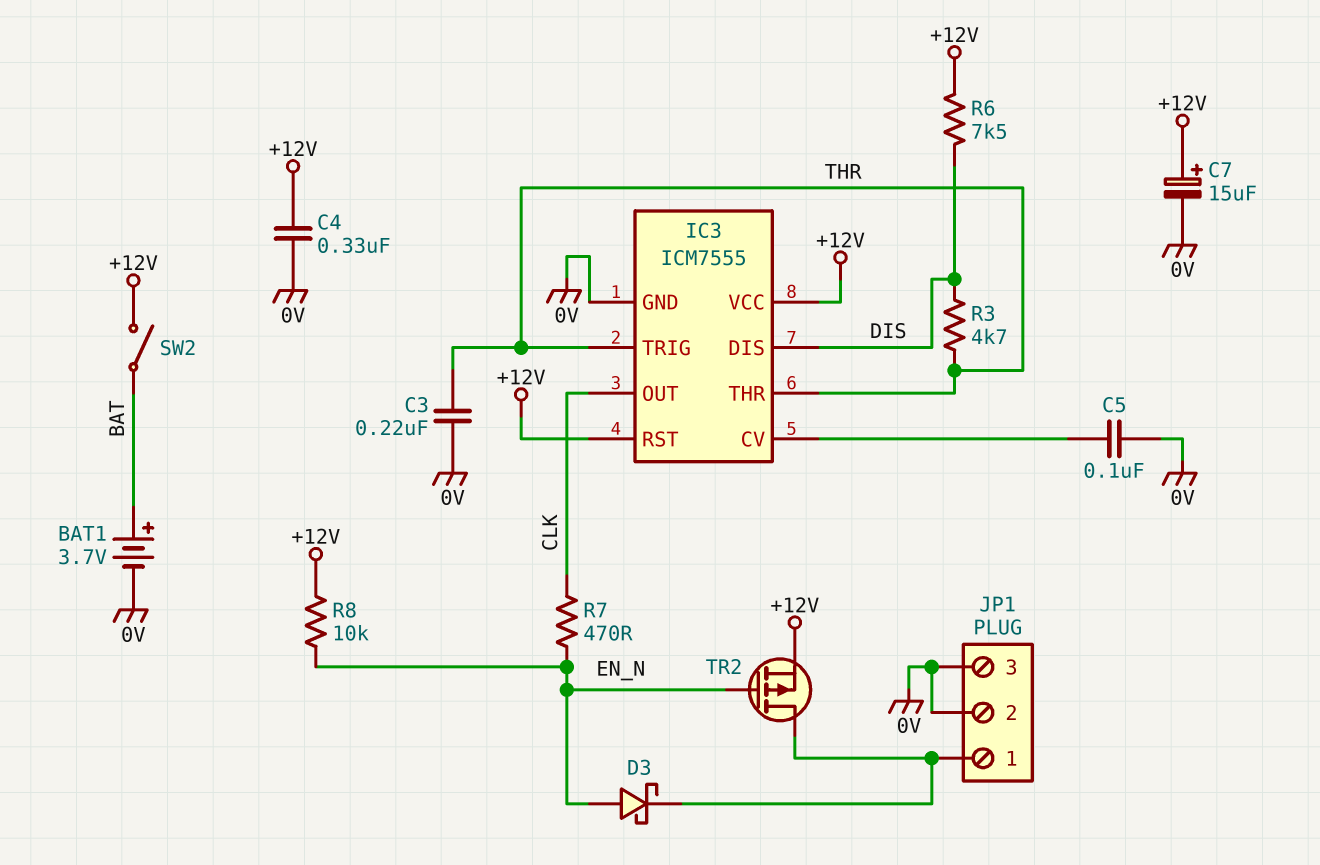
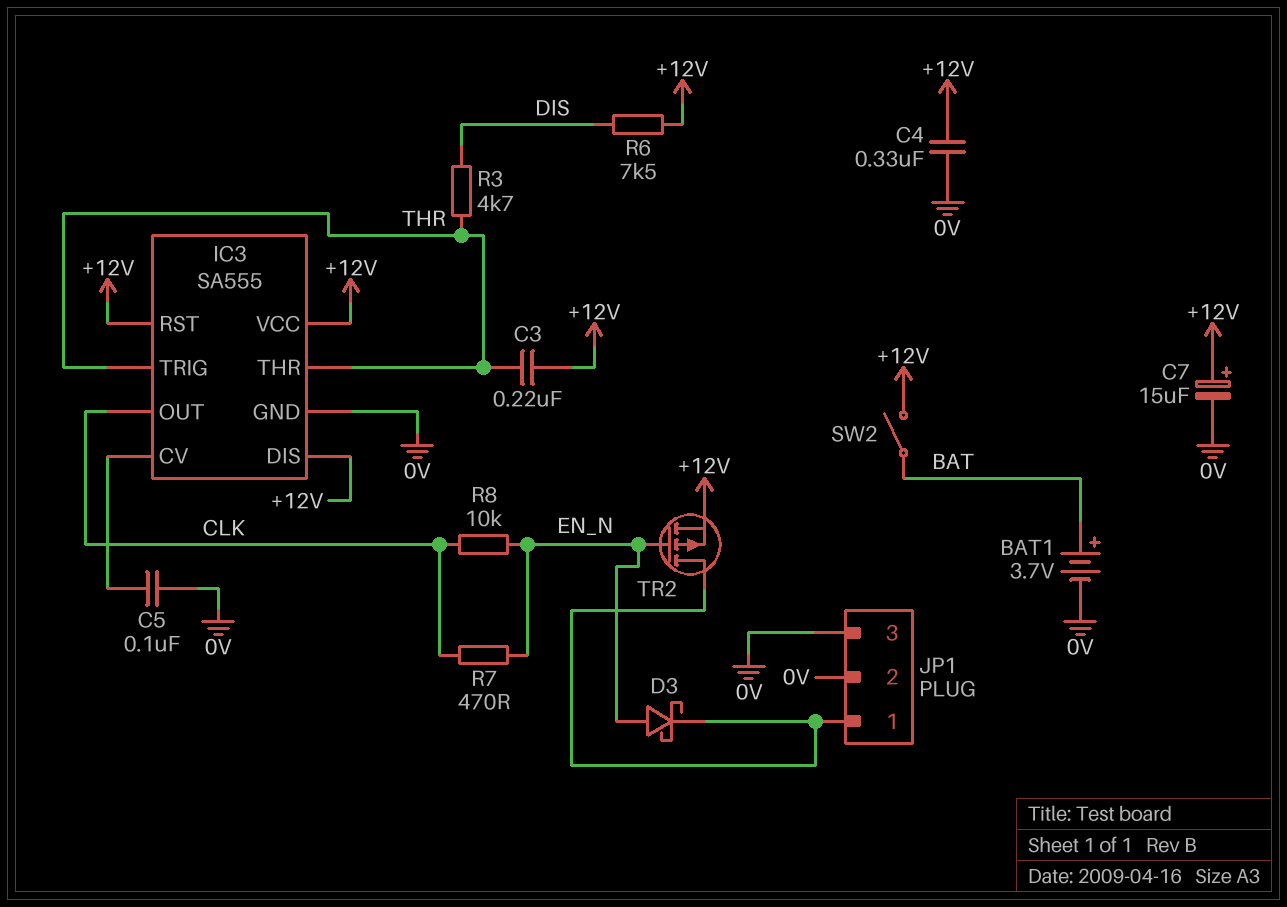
C3: 220nF (0V, THR) -> 220nF (+12V, THR)
IC3: ICM7555 -> SA555
IC3 pin DIS: DIS -> +12V
R8: 10k (+12V, EN_N) -> 10k (CLK, EN_N)

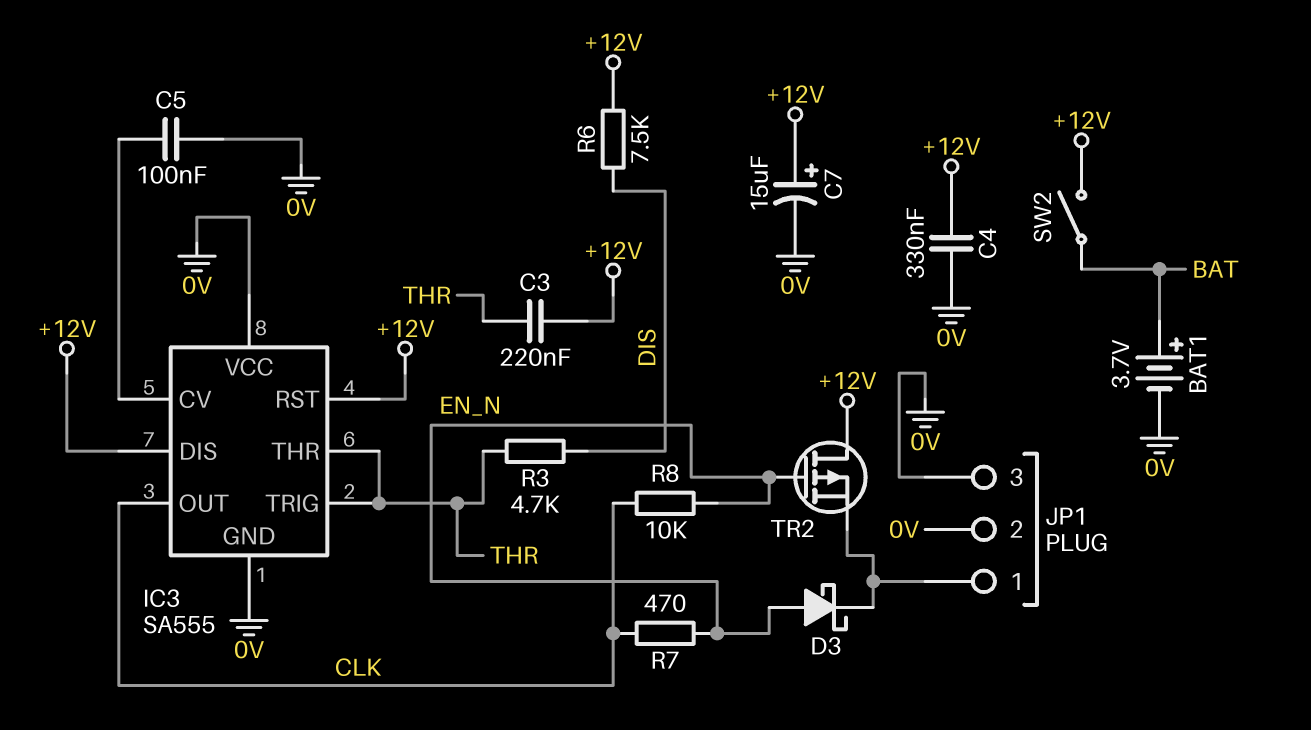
IC3 pin VCC: +12V -> 0V
TR2: PMOS (G EN_N, D JP1/1, S +12V) -> PMOS (G EN_N, D +12V, S JP1/1)

